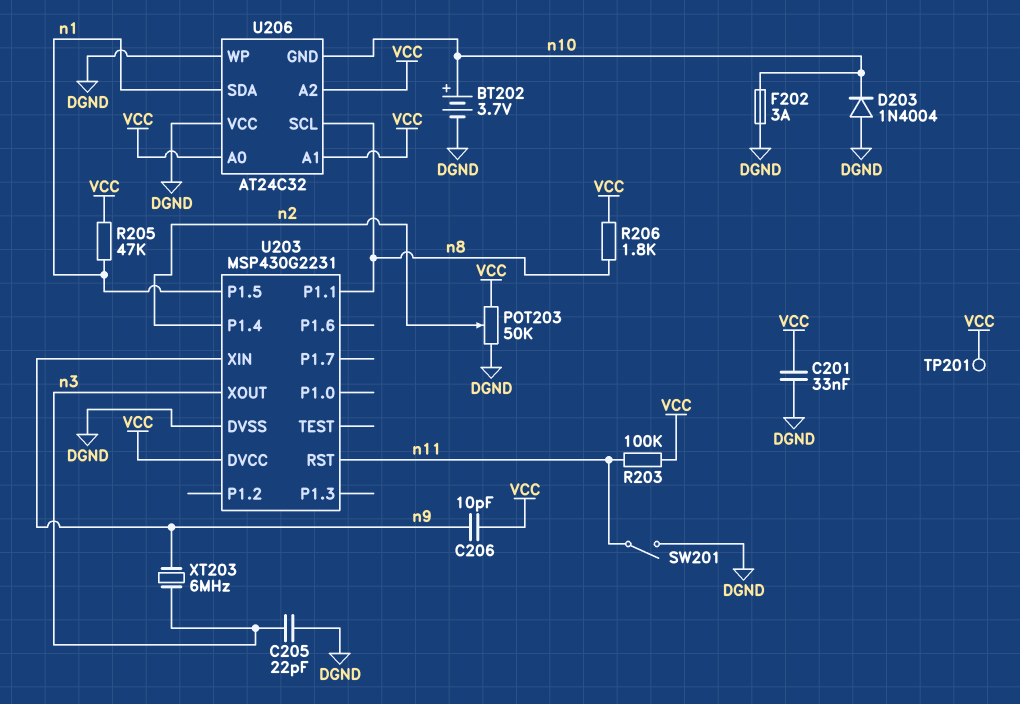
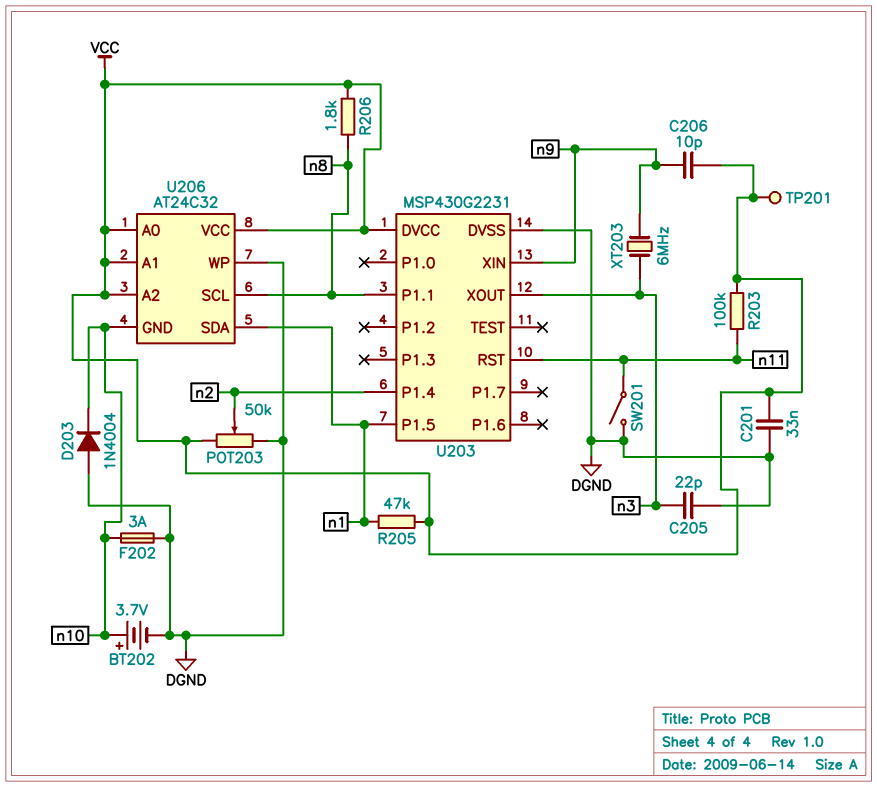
U206 pin VCC: DGND -> VCC

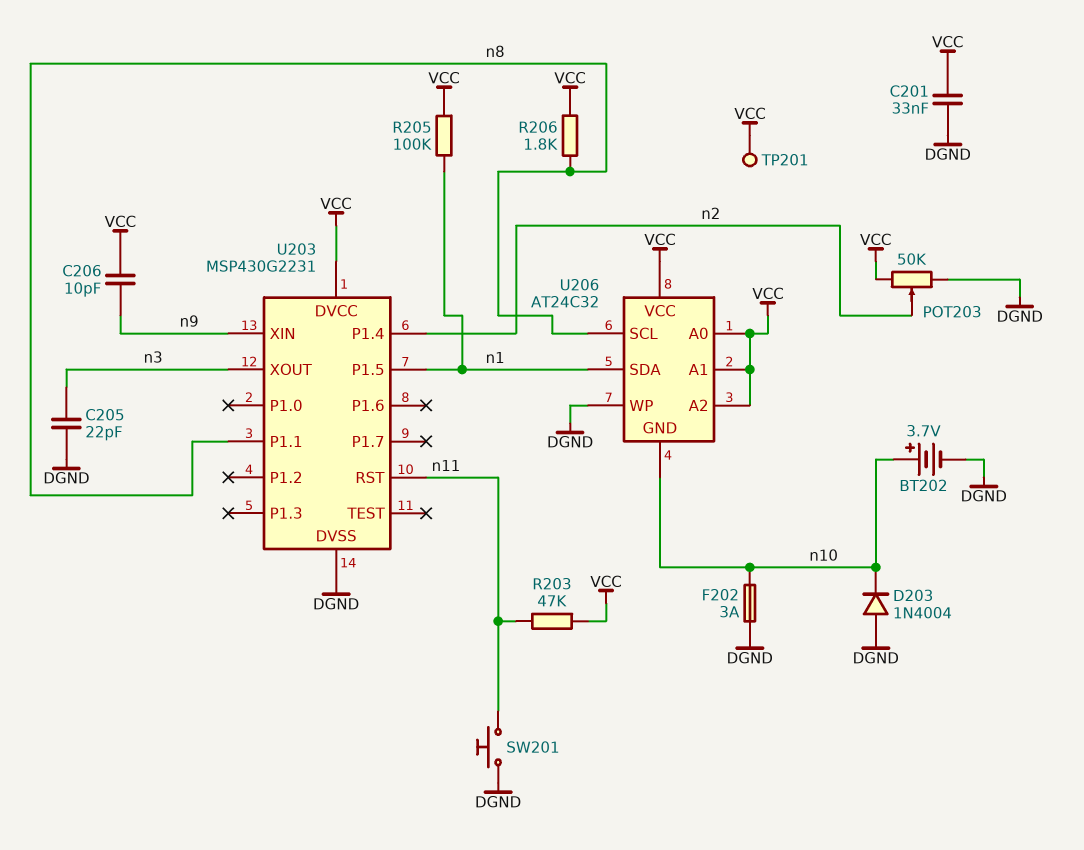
R203: 100k (VCC, n11) -> 47k (VCC, n11)
R205: 47k (VCC, n1) -> 100k (VCC, n1)
SW201: switch (DGND, n11) -> button (DGND, n11)
XT203: 6MHz (n3, n9) -> none

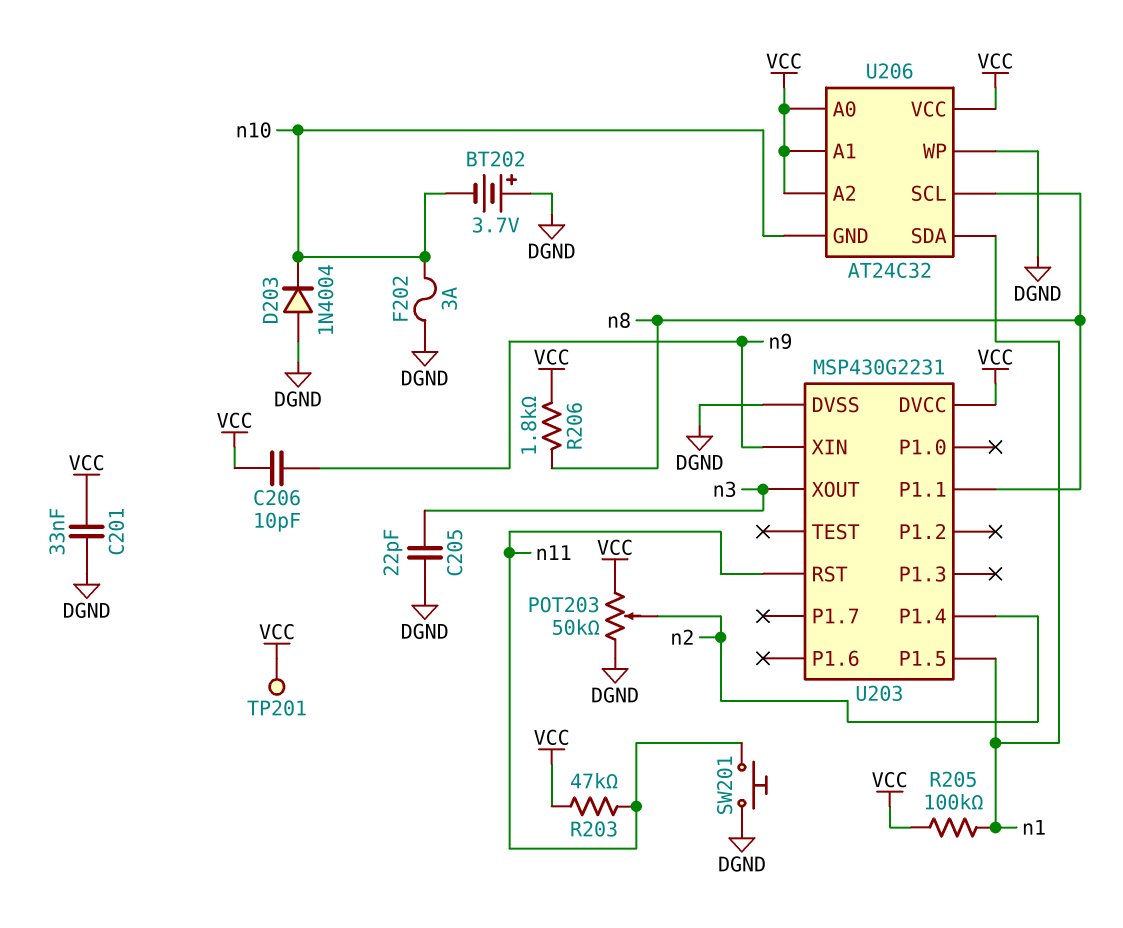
BT202: 3.7V (plus n10, minus DGND) -> 3.7V (plus DGND, minus n10)

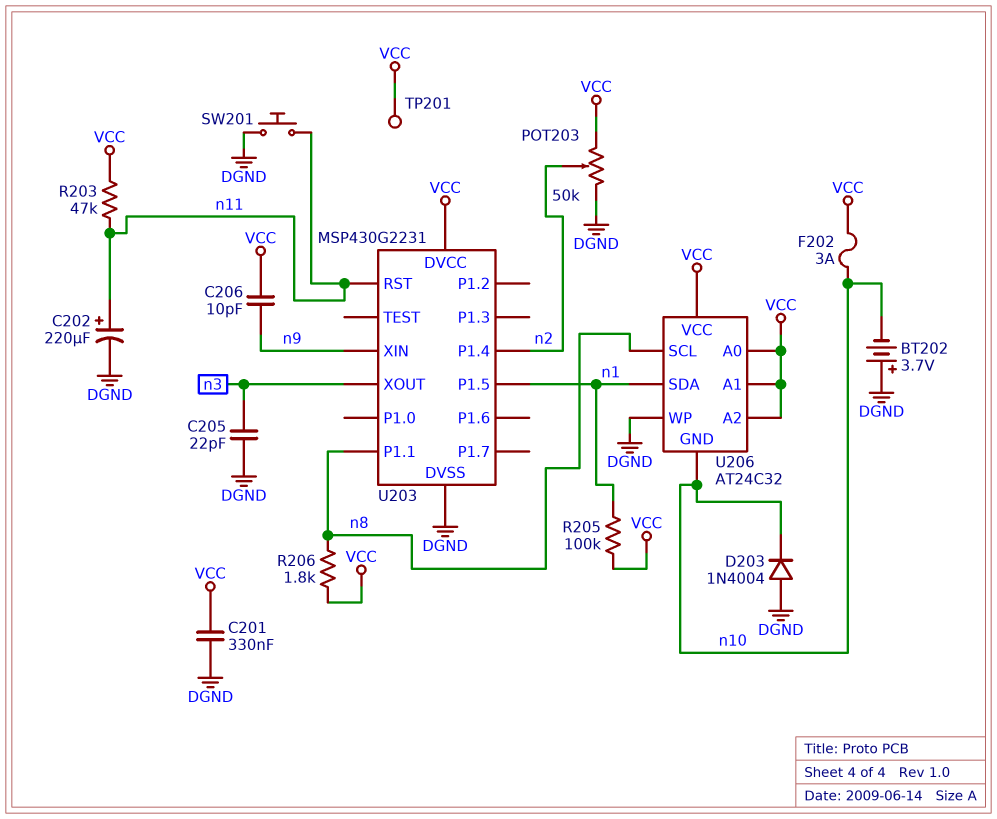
C201: 33nF (DGND, VCC) -> 330nF (DGND, VCC)
C202: none -> 220uF (plus n11, minus DGND)
F202: 3A (DGND, n10) -> 3A (VCC, n10)

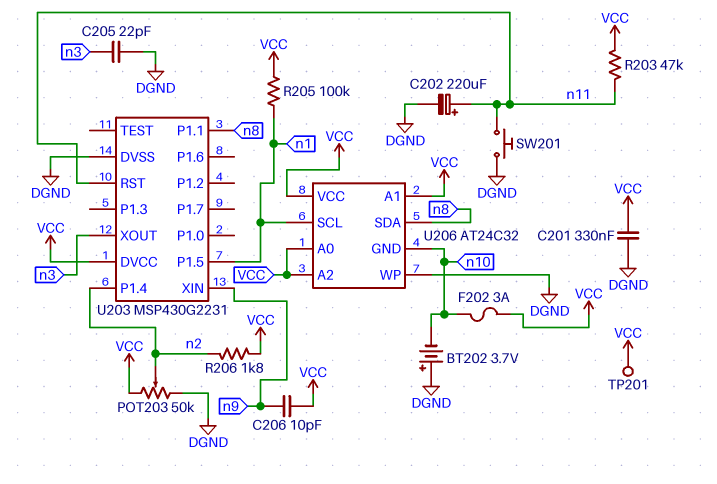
D203: diode 1N4004 (A DGND, K n10) -> none
R206: 1.8k (VCC, n8) -> 1.8k (VCC, n2)
U206 pin SCL: n8 -> n1
U206 pin SDA: n1 -> n8

